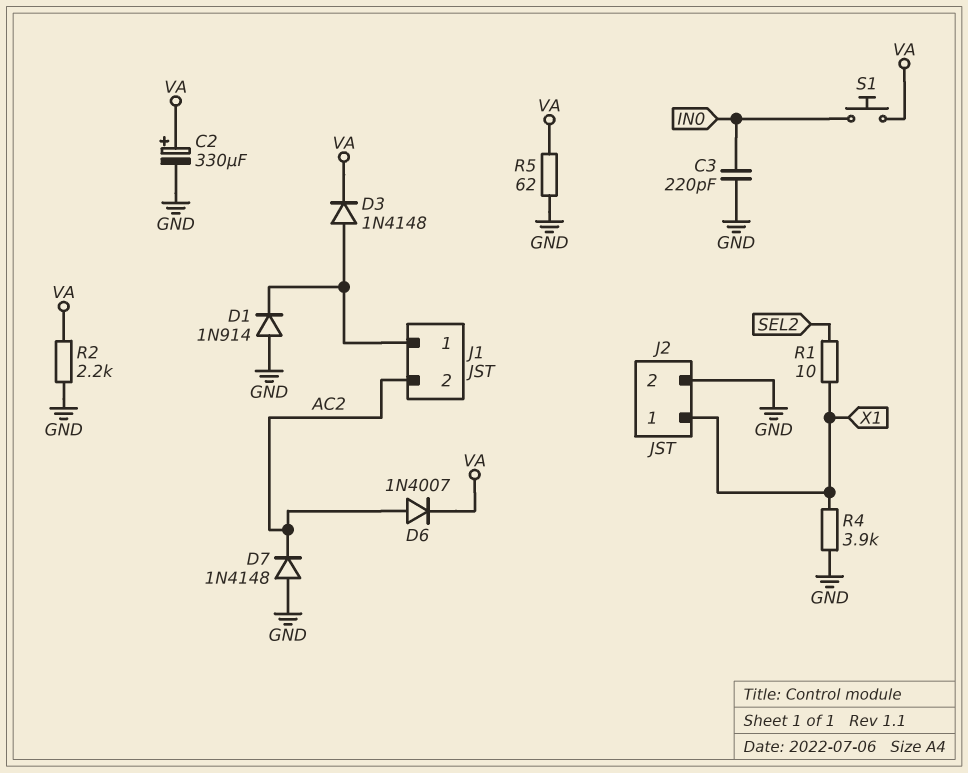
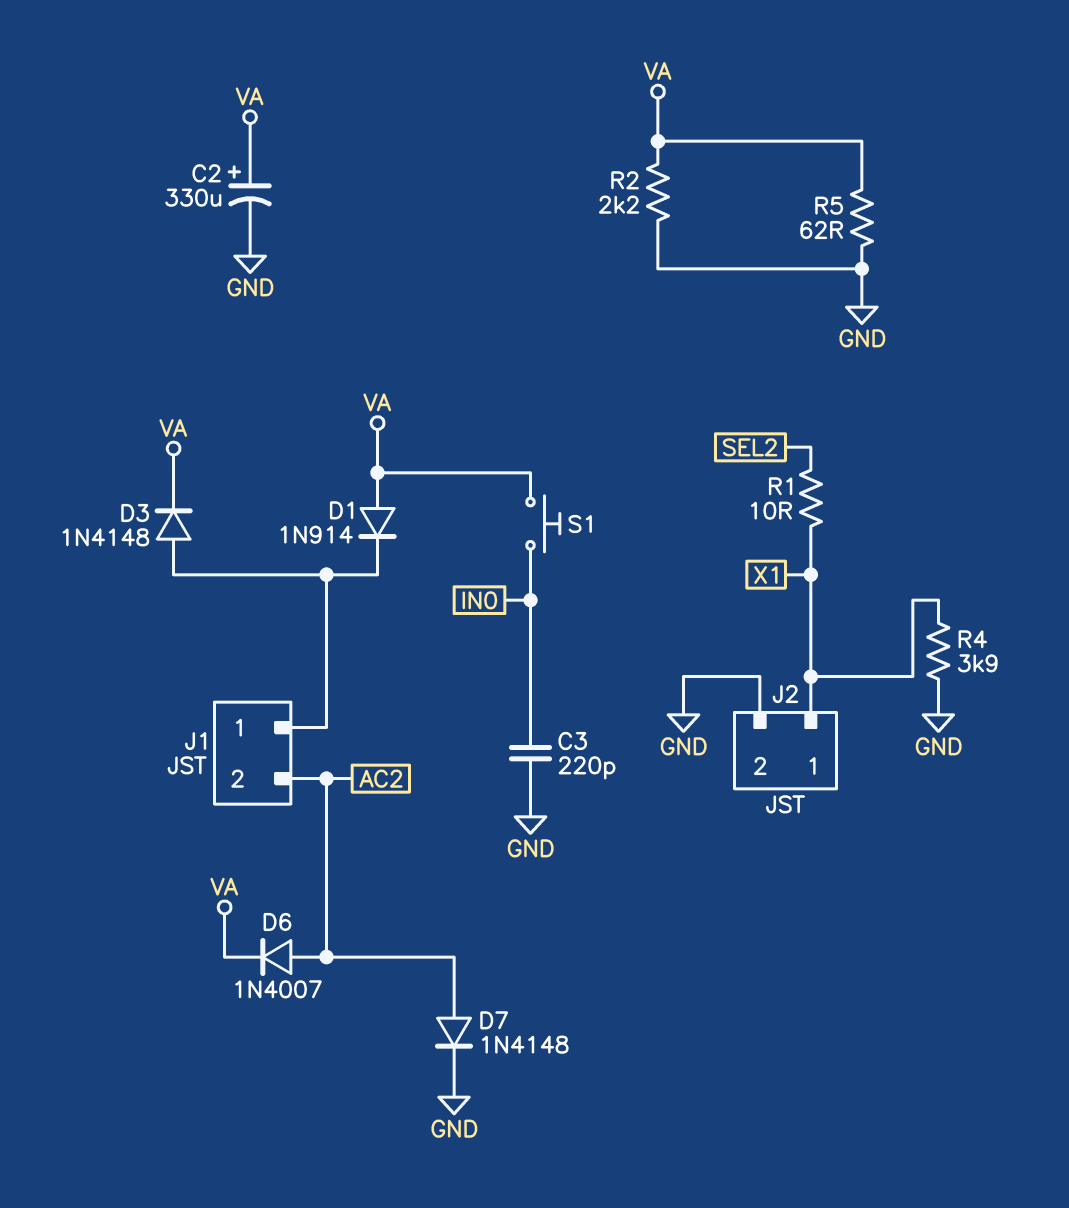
D1: diode 1N914 (A GND, K J1/1) -> diode 1N914 (A VA, K J1/1)
D7: diode 1N4148 (A GND, K AC2) -> diode 1N4148 (A AC2, K GND)

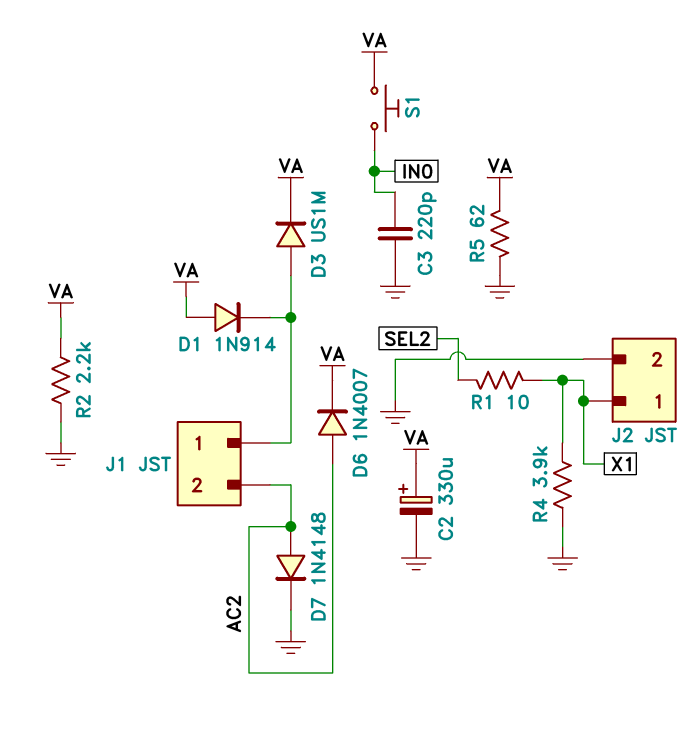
D3: diode 1N4148 (A J1/1, K VA) -> diode US1M (A J1/1, K VA)

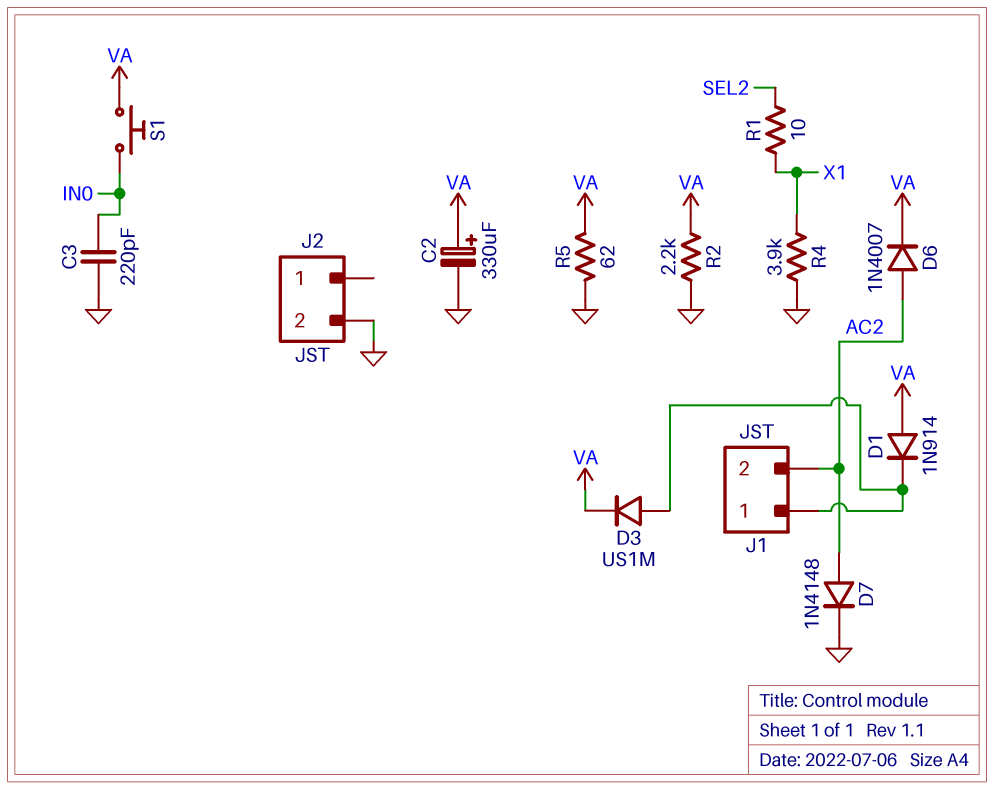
J2 pin 1: X1 -> none

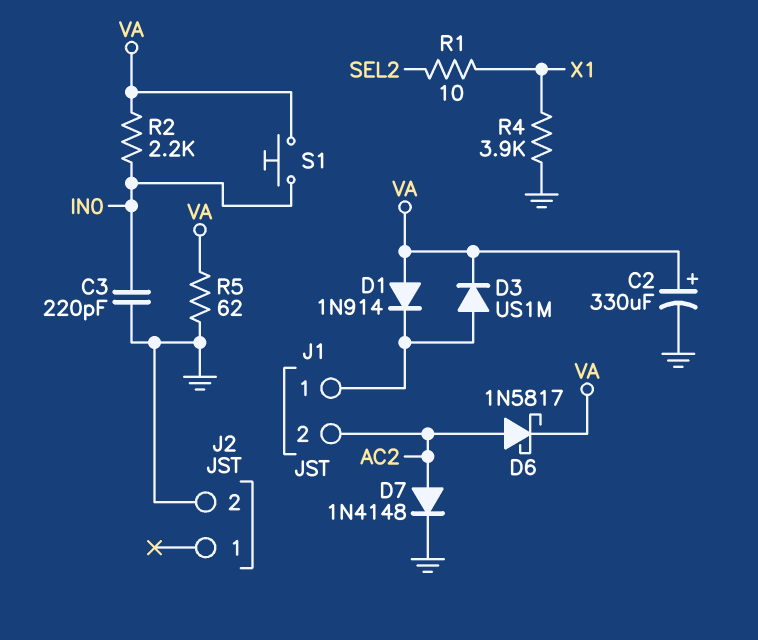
D6: diode 1N4007 (A AC2, K VA) -> schottky 1N5817 (A AC2, K VA)
R2: 2.2k (GND, VA) -> 2.2k (IN0, VA)

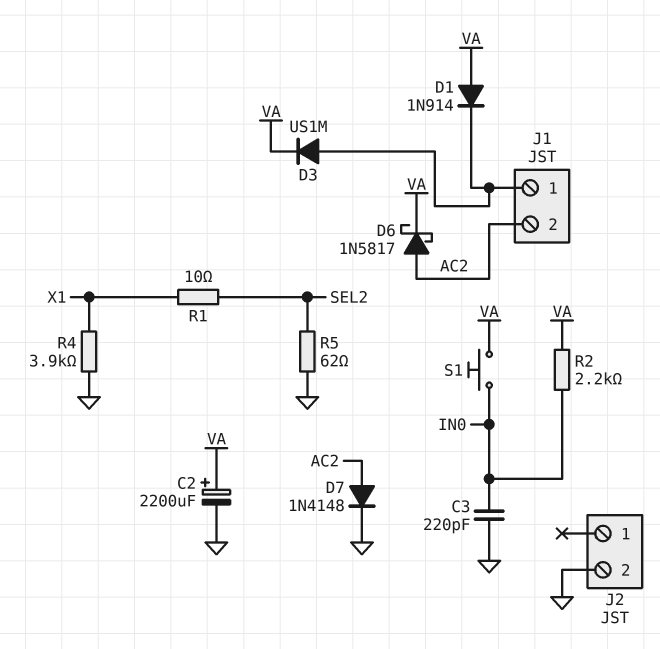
C2: 330uF (plus VA, minus GND) -> 2200uF (plus VA, minus GND)
R5: 62 (GND, VA) -> 62 (GND, SEL2)

